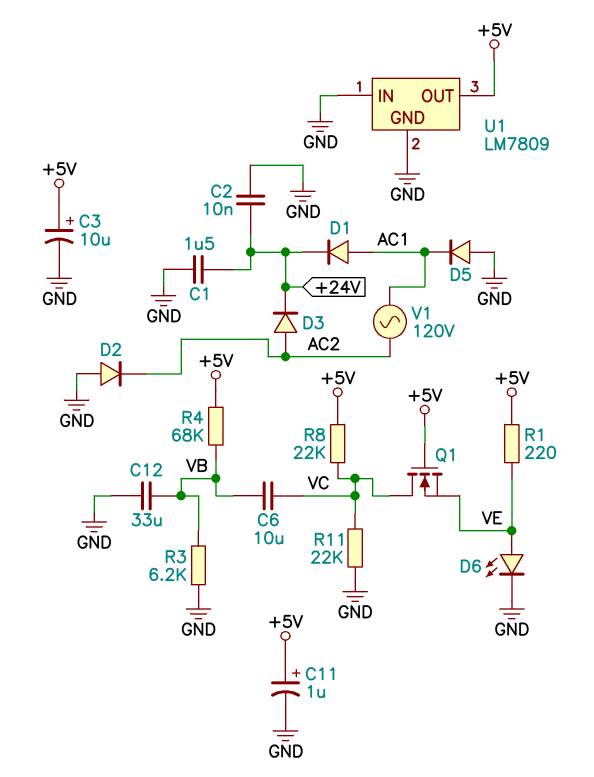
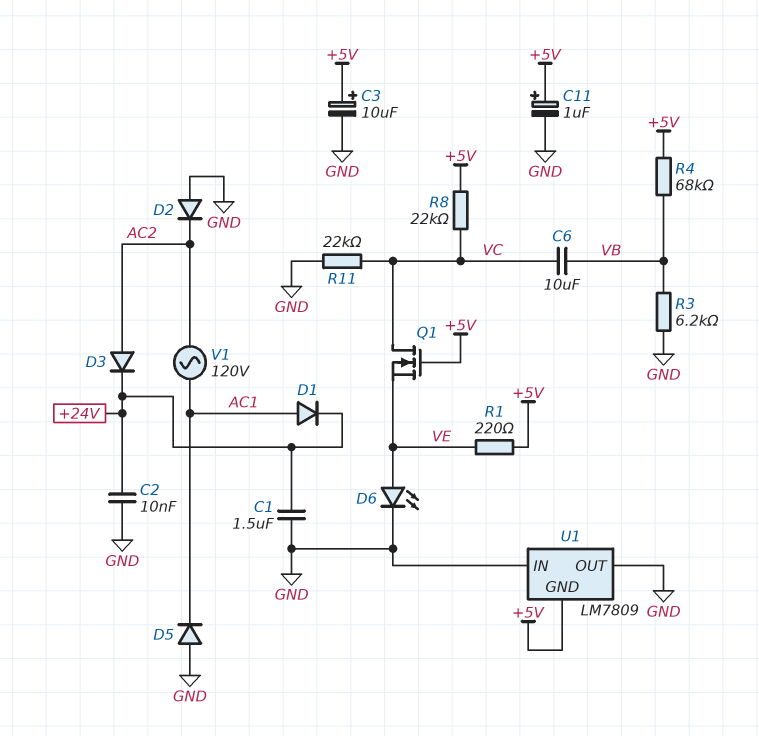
C12: 33uF (GND, VB) -> none
U1 pin GND: GND -> +5V
U1 pin OUT: +5V -> GND

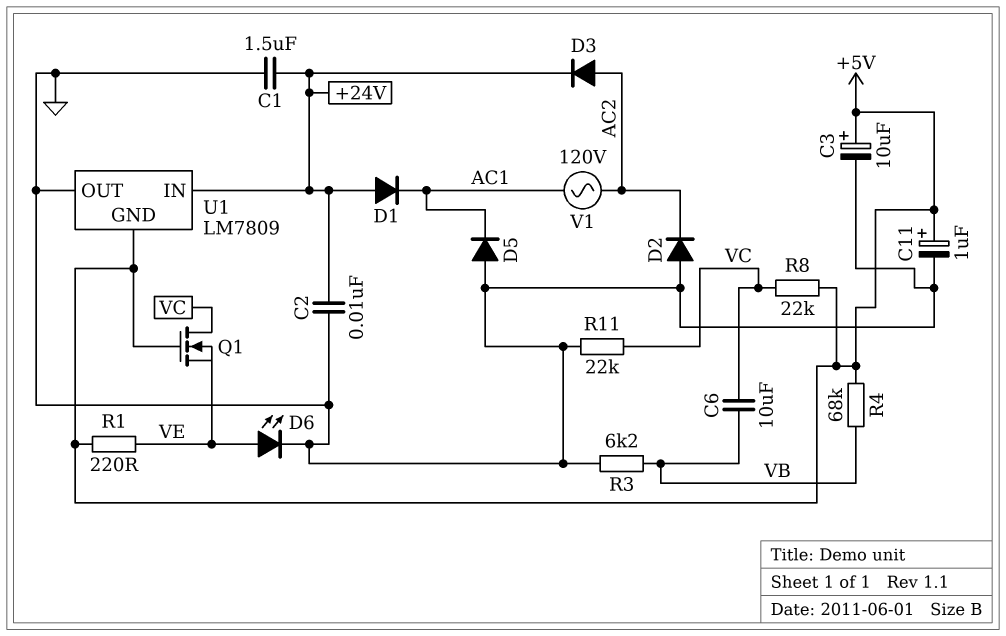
D1: diode (A AC1, K +24V) -> diode (A +24V, K AC1)
U1 pin IN: GND -> +24V

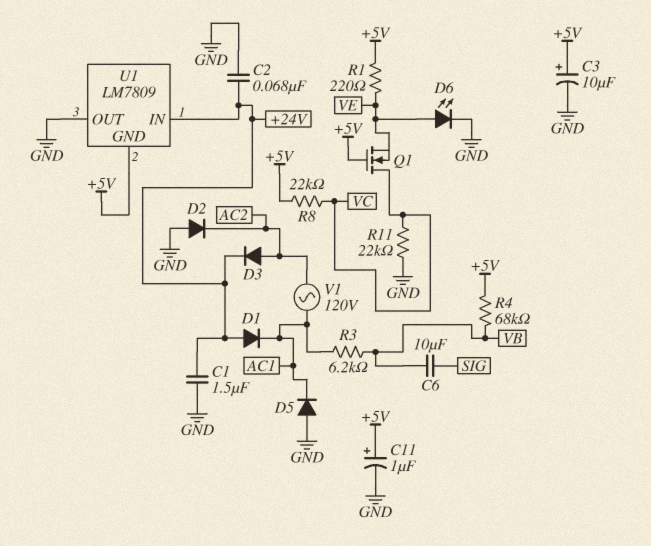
C2: 10nF (+24V, GND) -> 68nF (+24V, GND)
C6: 10uF (VB, VC) -> 10uF (SIG, VB)
R3: 6.2k (GND, VB) -> 6.2k (AC1, VB)

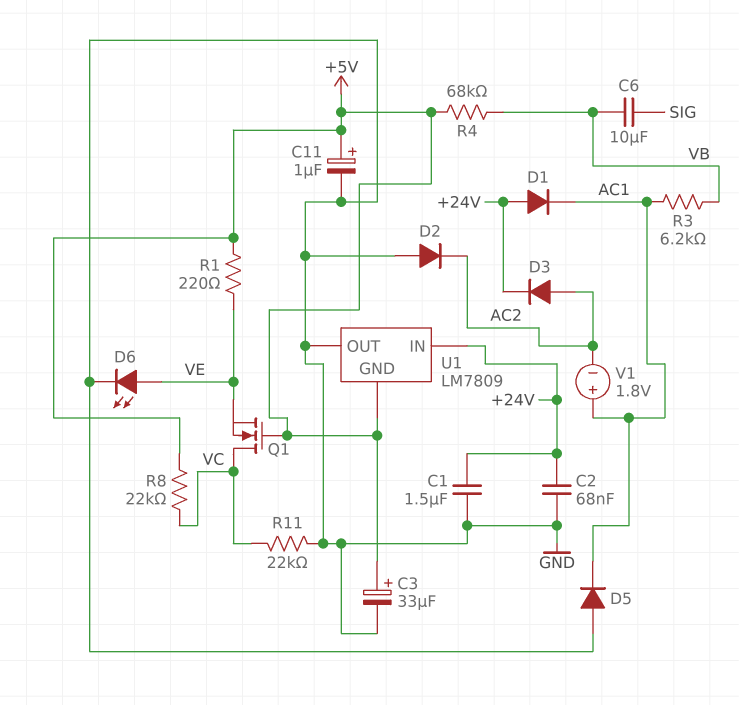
C3: 10uF (plus +5V, minus GND) -> 33uF (plus +5V, minus GND)
V1: AC 120V (AC1, AC2) -> 1.8V (plus AC1, minus AC2)

